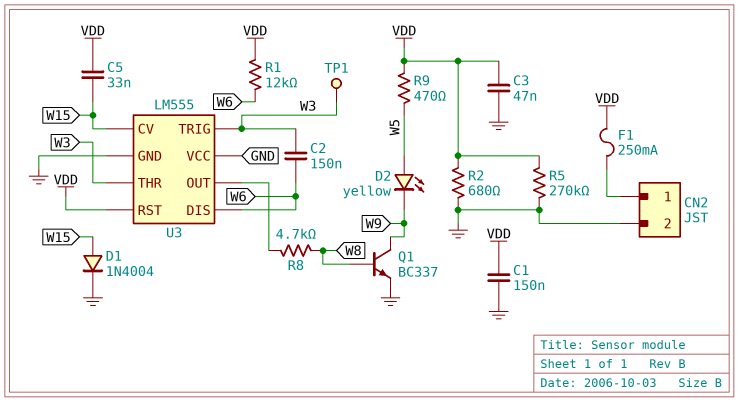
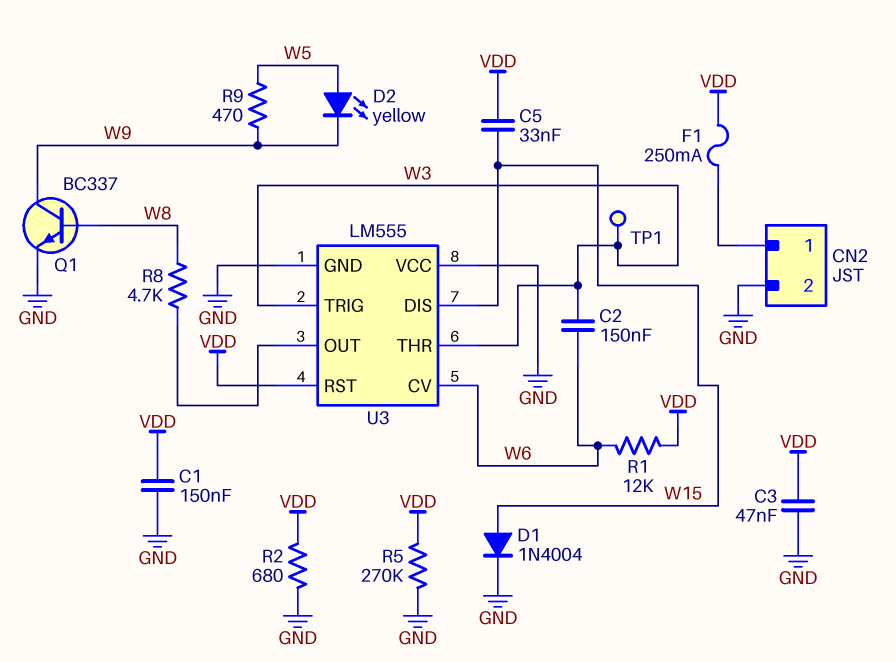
R9: 470 (VDD, W5) -> 470 (W5, W9)
U3 pin CV: W15 -> W6
U3 pin DIS: W6 -> W15

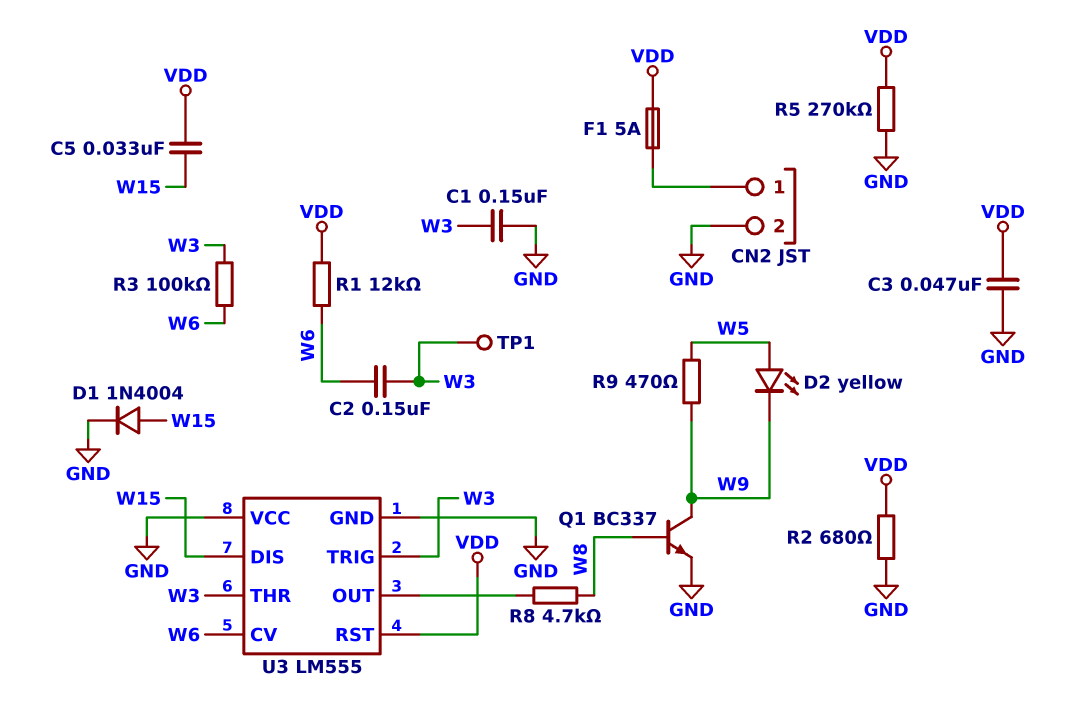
C1: 150nF (GND, VDD) -> 150nF (GND, W3)
F1: 250mA (CN2/1, VDD) -> 5A (CN2/1, VDD)
R3: none -> 100k (W3, W6)

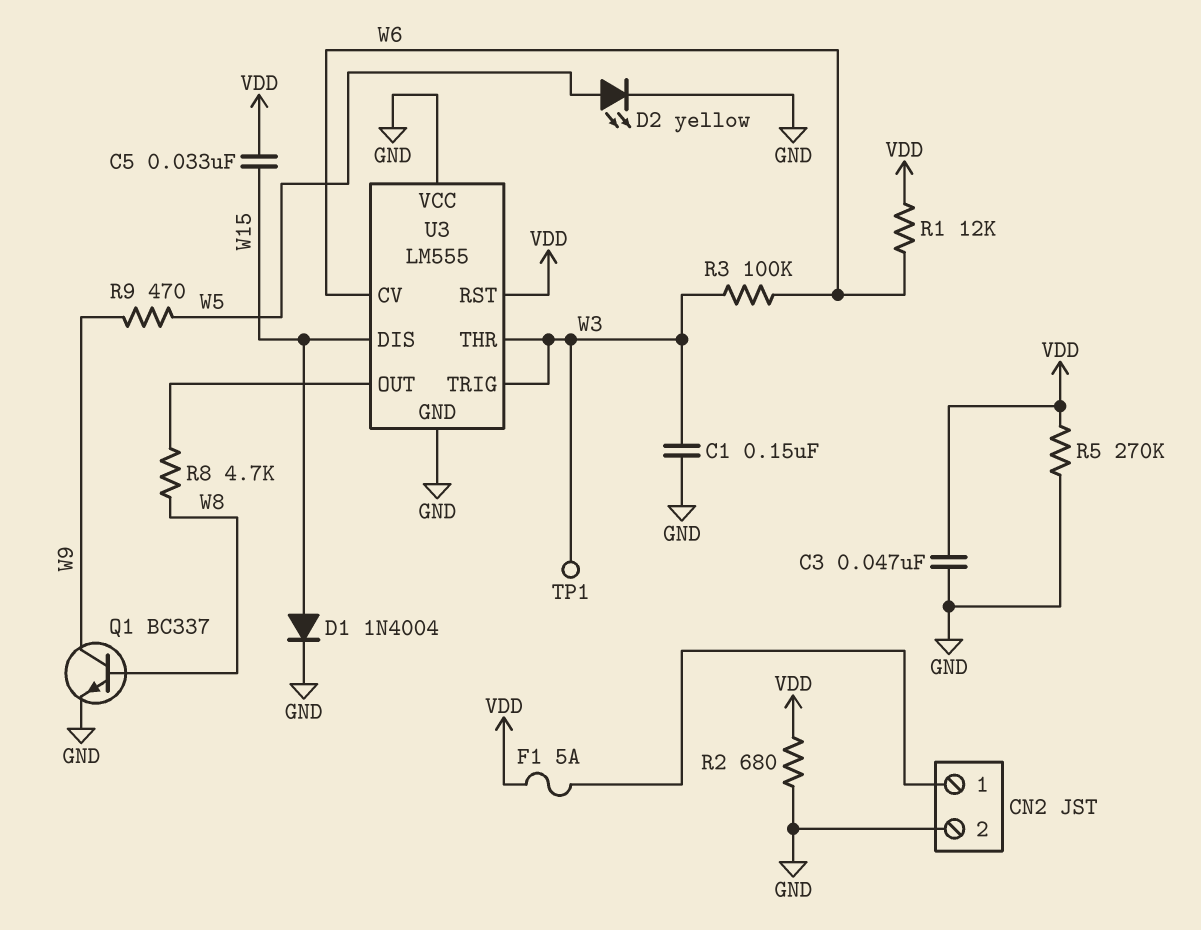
C2: 150nF (W3, W6) -> none
D2: LED yellow (A W5, K W9) -> LED yellow (A W5, K GND)

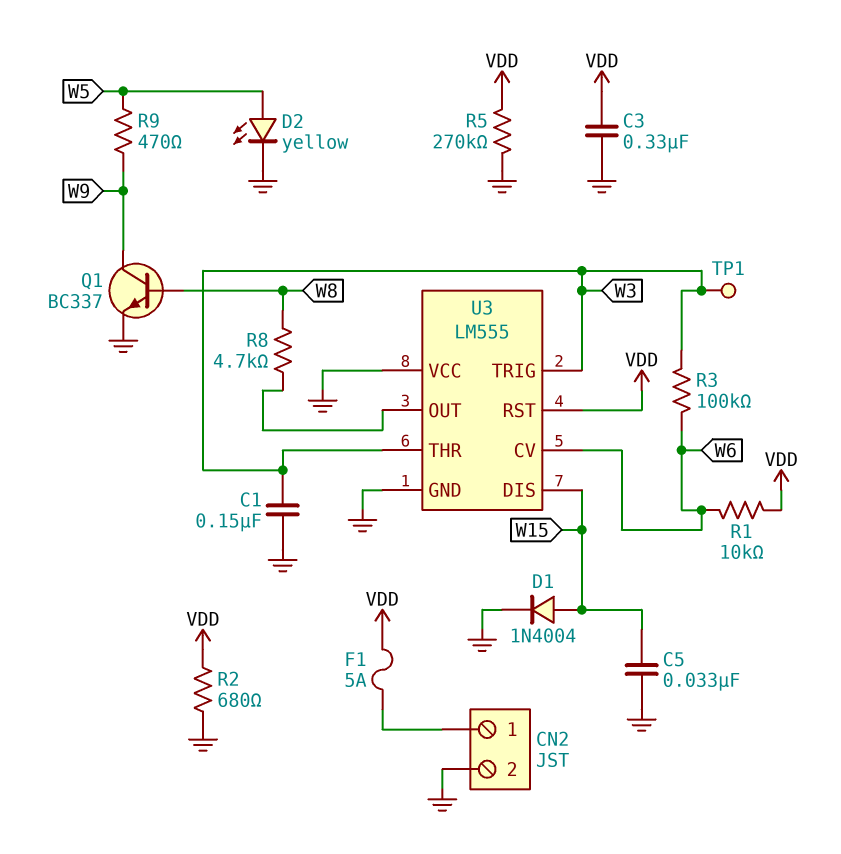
C3: 47nF (GND, VDD) -> 330nF (GND, VDD)
C5: 33nF (VDD, W15) -> 33nF (GND, W15)
R1: 12k (VDD, W6) -> 10k (VDD, W6)

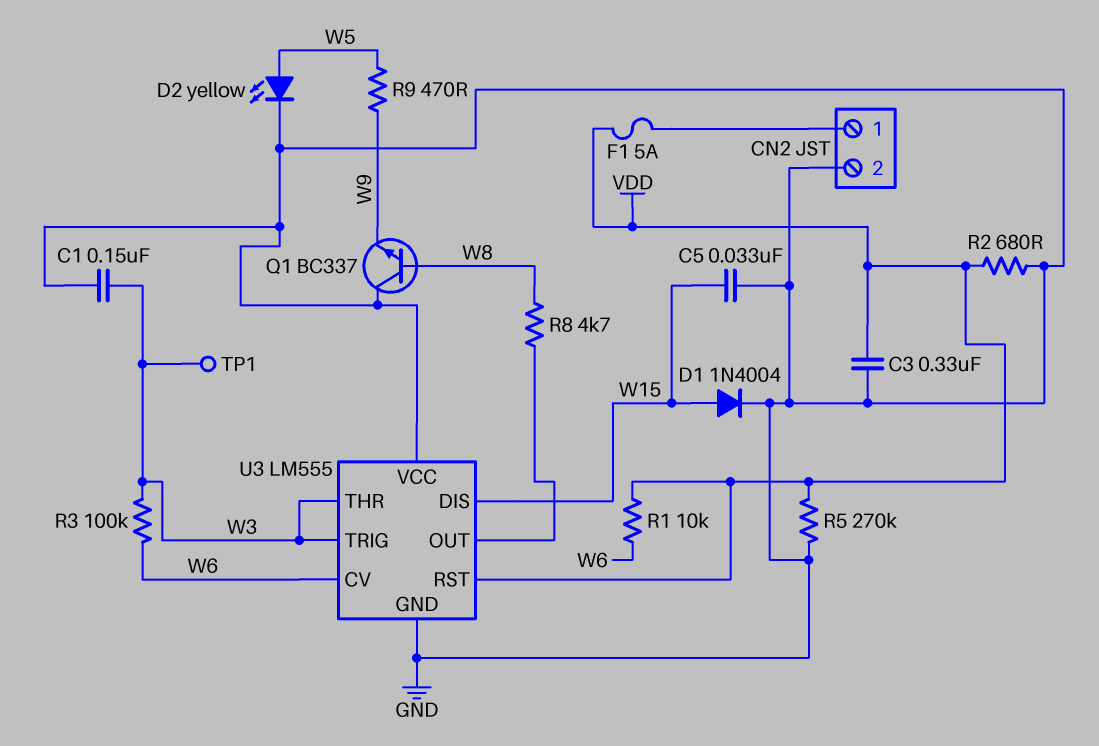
Q1: NPN BC337 (B W8, C W9, E GND) -> NPN BC337 (B W8, C GND, E W9)

